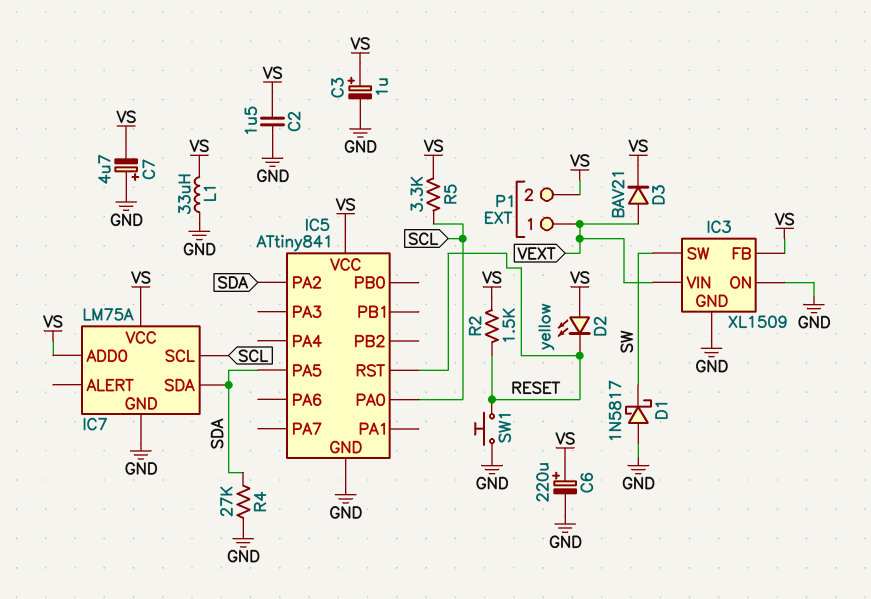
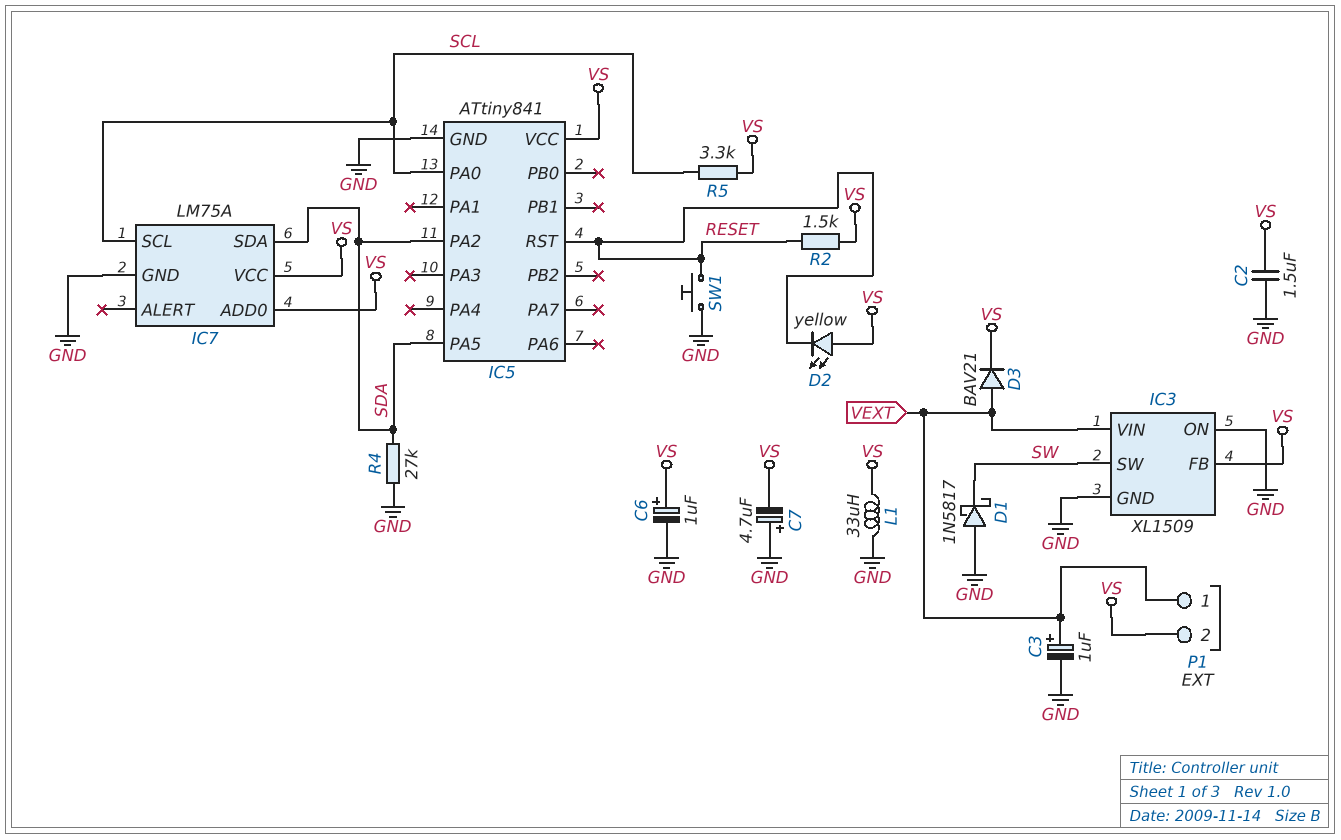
C3: 1uF (plus VS, minus GND) -> 1uF (plus VEXT, minus GND)
C6: 220uF (plus VS, minus GND) -> 1uF (plus VS, minus GND)

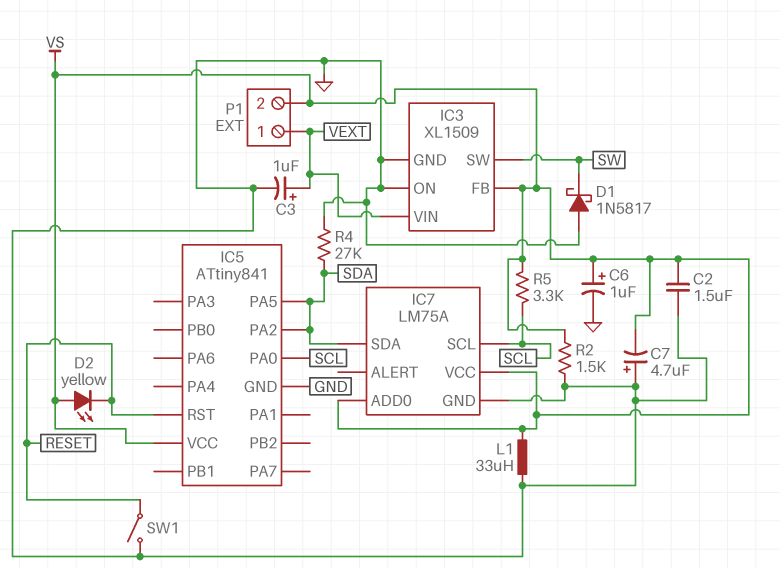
D3: diode BAV21 (A VEXT, K VS) -> none
R2: 1.5k (RESET, VS) -> 1.5k (GND, VS)
SW1: button (GND, RESET) -> switch (GND, RESET)

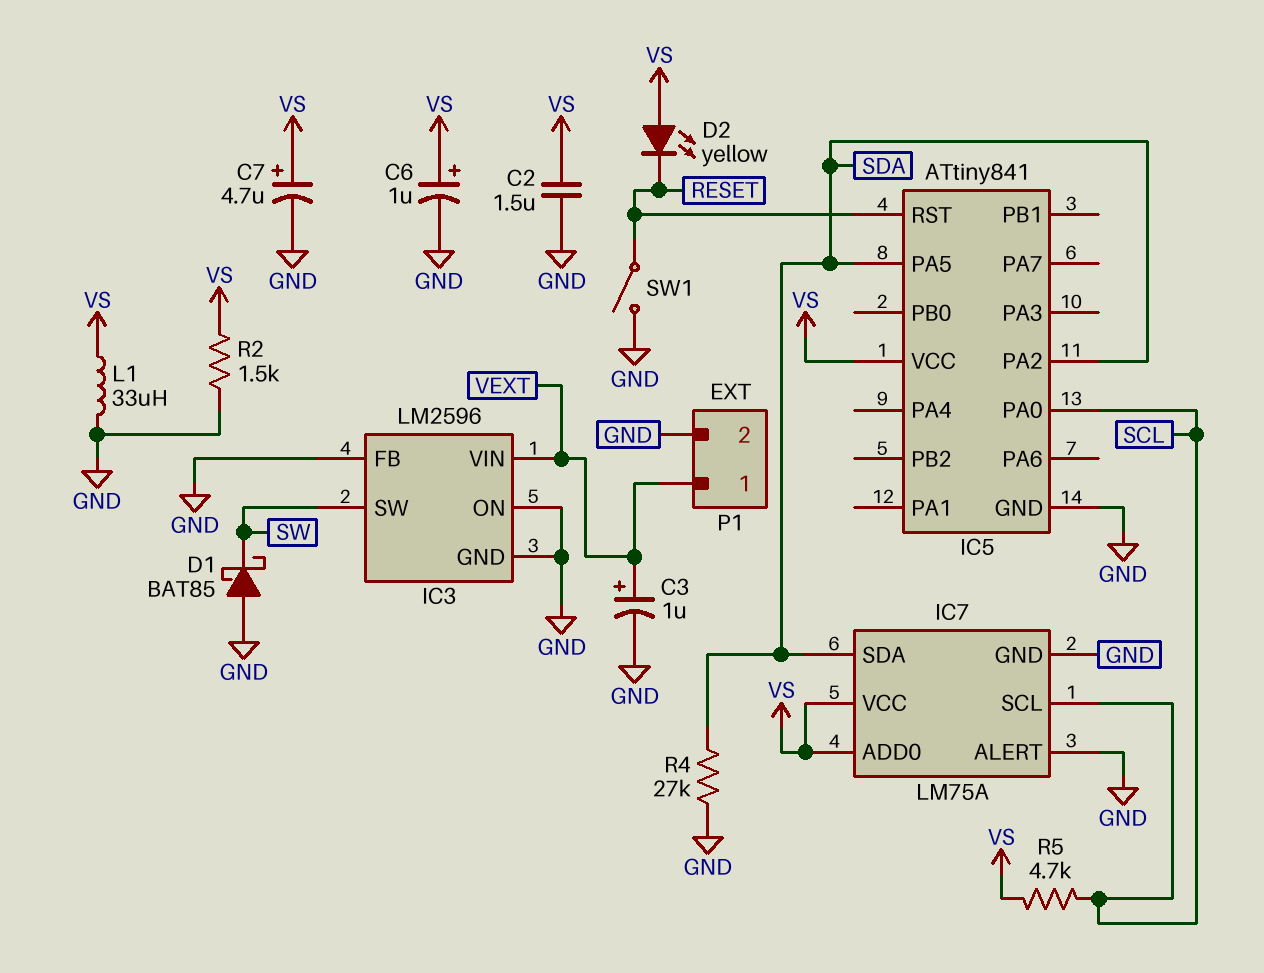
C7: 4.7uF (plus GND, minus VS) -> 4.7uF (plus VS, minus GND)
D1: schottky 1N5817 (A GND, K SW) -> schottky BAT85 (A GND, K SW)
IC3: XL1509 -> LM2596
IC3 pin FB: VS -> GND
IC7 pin ALERT: none -> GND
P1 pin 2: VS -> GND
R5: 3.3k (SCL, VS) -> 4.7k (SCL, VS)

